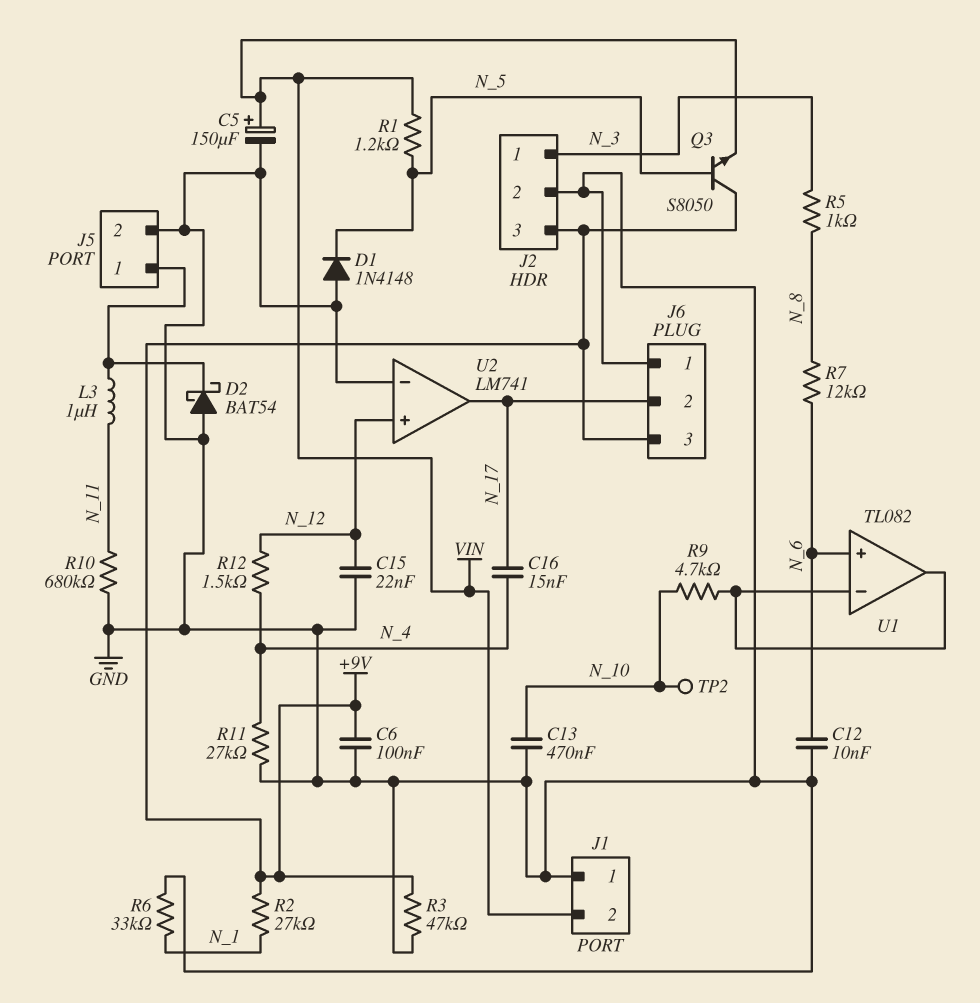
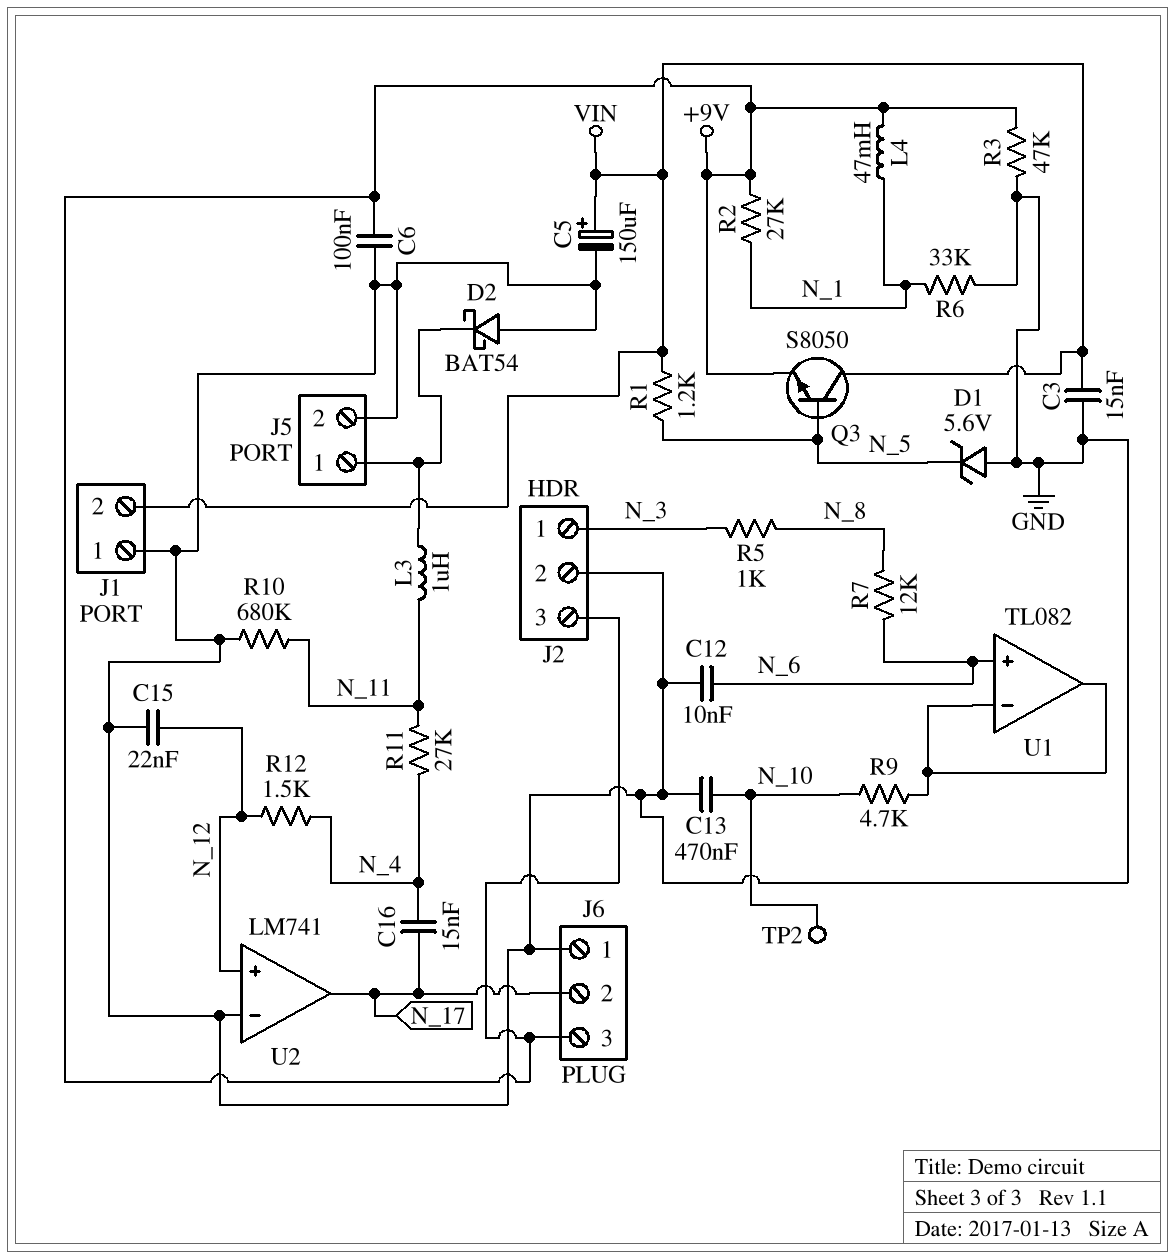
C3: none -> 15nF (GND, VIN)
D1: diode 1N4148 (A GND, K N_5) -> zener 5.6V (A GND, K N_5)
L4: none -> 47mH (+9V, N_1)
Q3: NPN S8050 (B N_5, C +9V, E VIN) -> NPN S8050 (B N_5, C VIN, E +9V)
R11: 27k (GND, N_4) -> 27k (N_4, N_11)

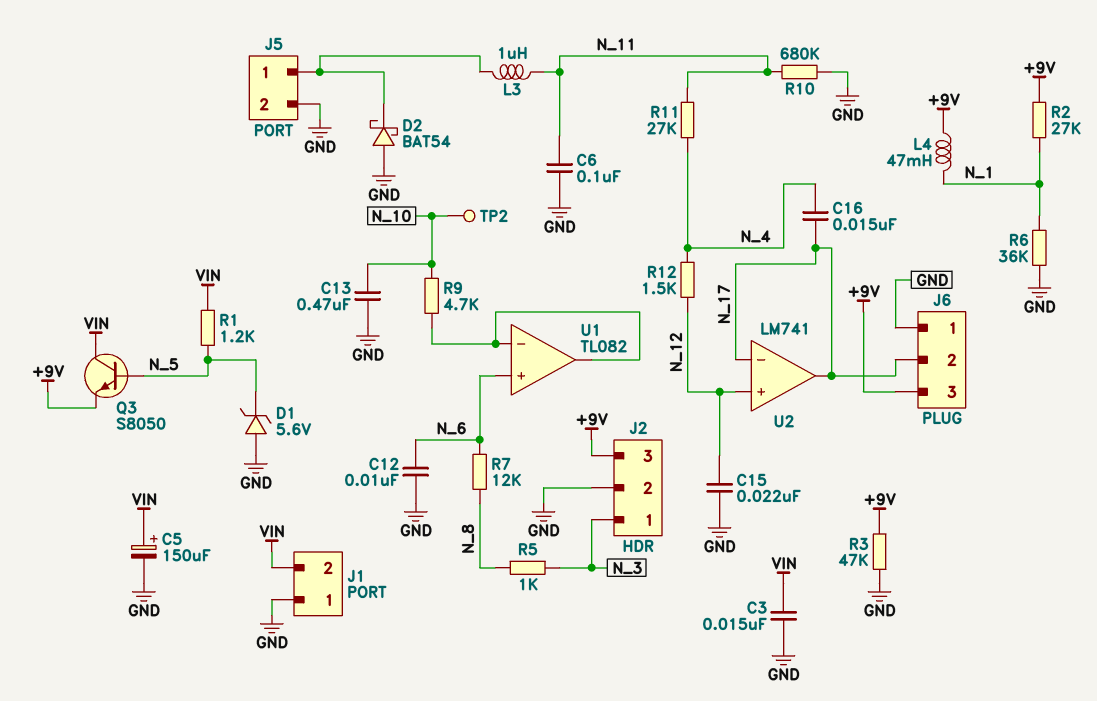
C6: 100nF (+9V, GND) -> 100nF (GND, N_11)
R6: 33k (GND, N_1) -> 36k (GND, N_1)
U2 pin in-: GND -> N_17

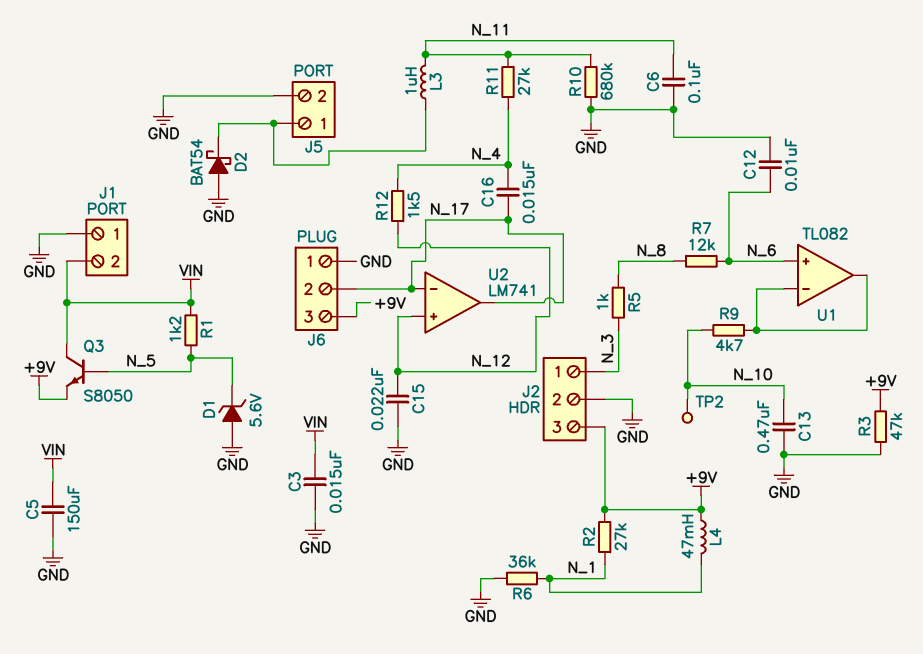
C5: 150uF (plus VIN, minus GND) -> 150uF (GND, VIN)

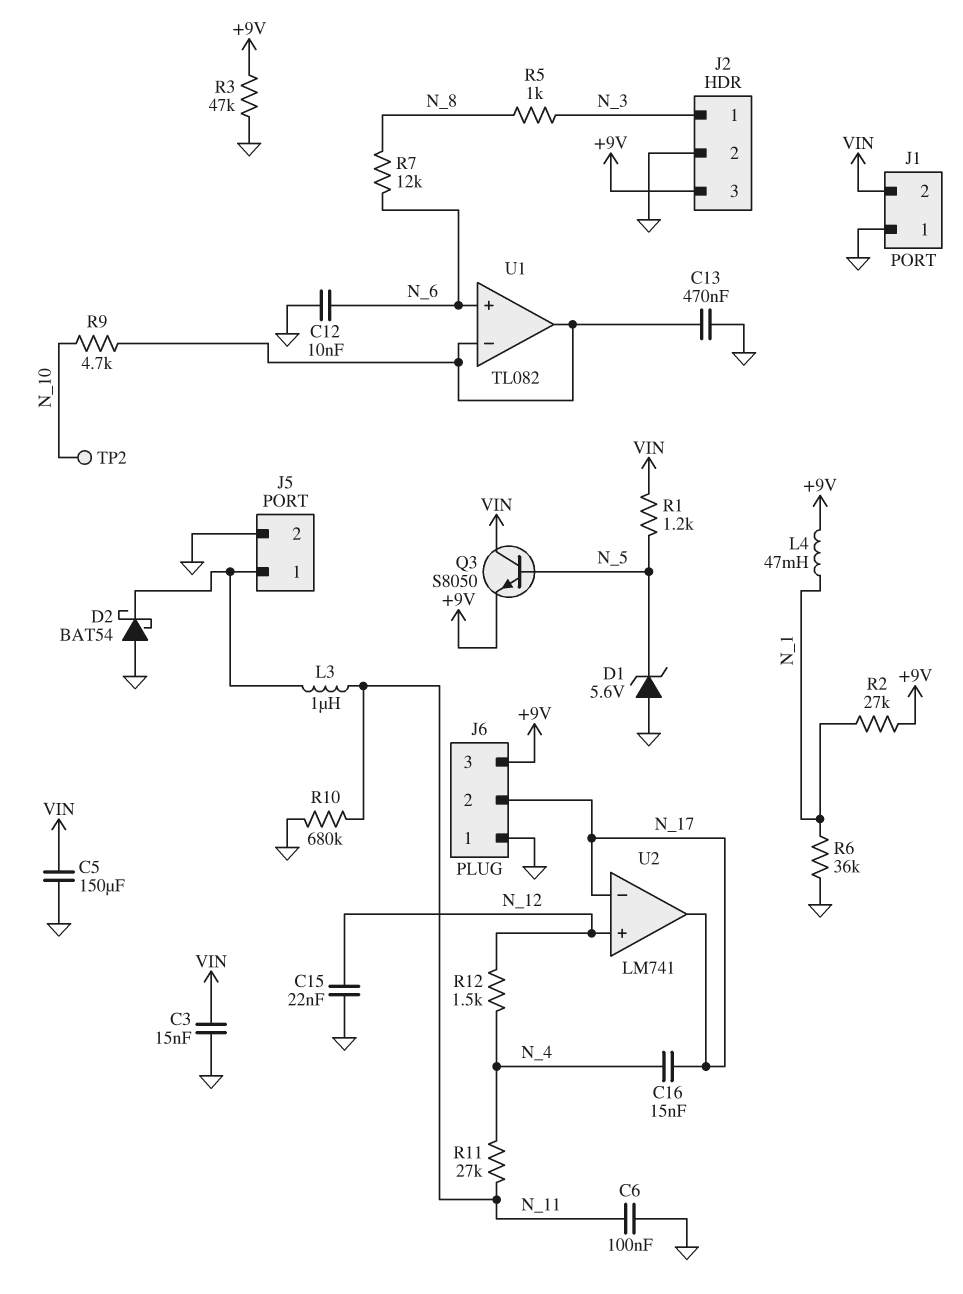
C13: 470nF (GND, N_10) -> 470nF (GND, U1/in-)

